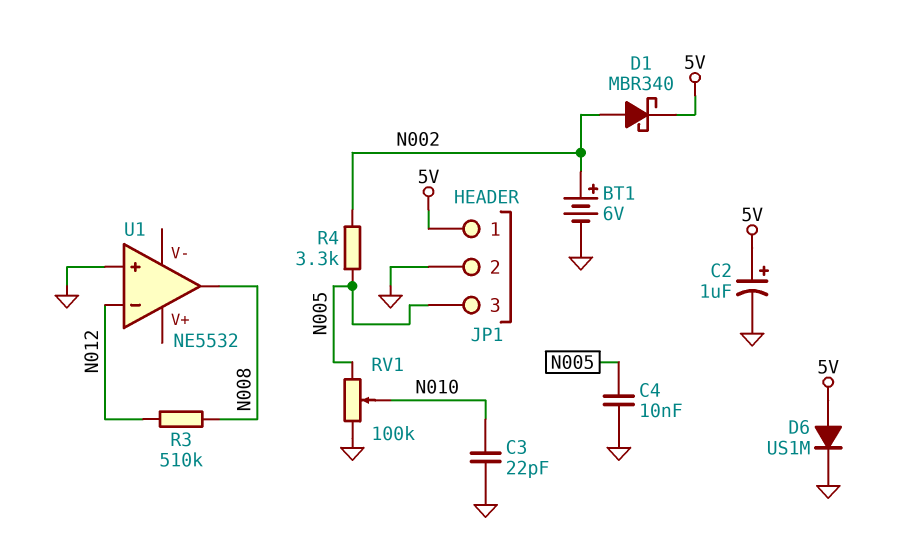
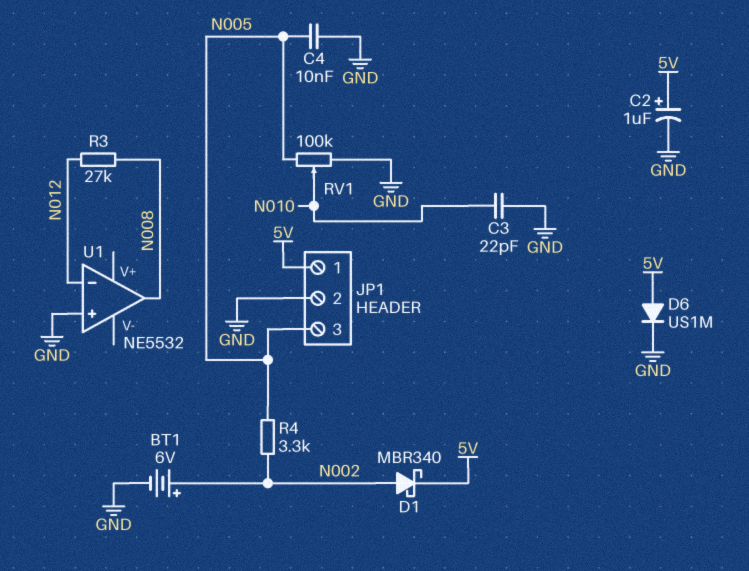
R3: 510k (N008, N012) -> 27k (N008, N012)

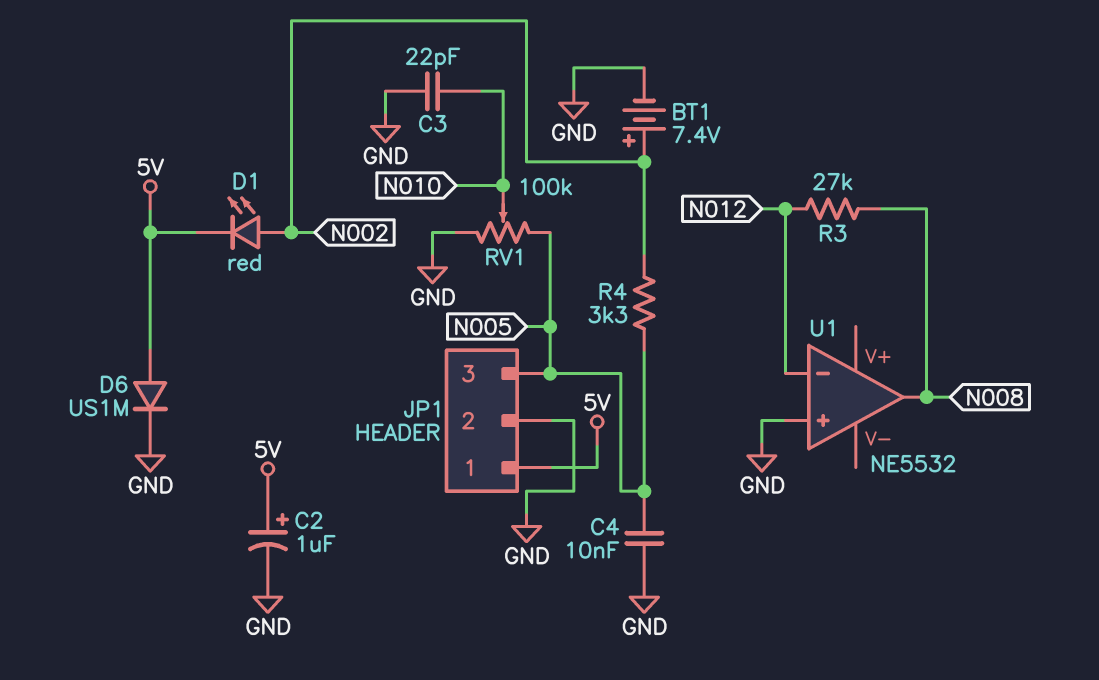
BT1: 6V (plus N002, minus GND) -> 7.4V (plus N002, minus GND)
D1: schottky MBR340 (A N002, K 5V) -> LED red (A N002, K 5V)

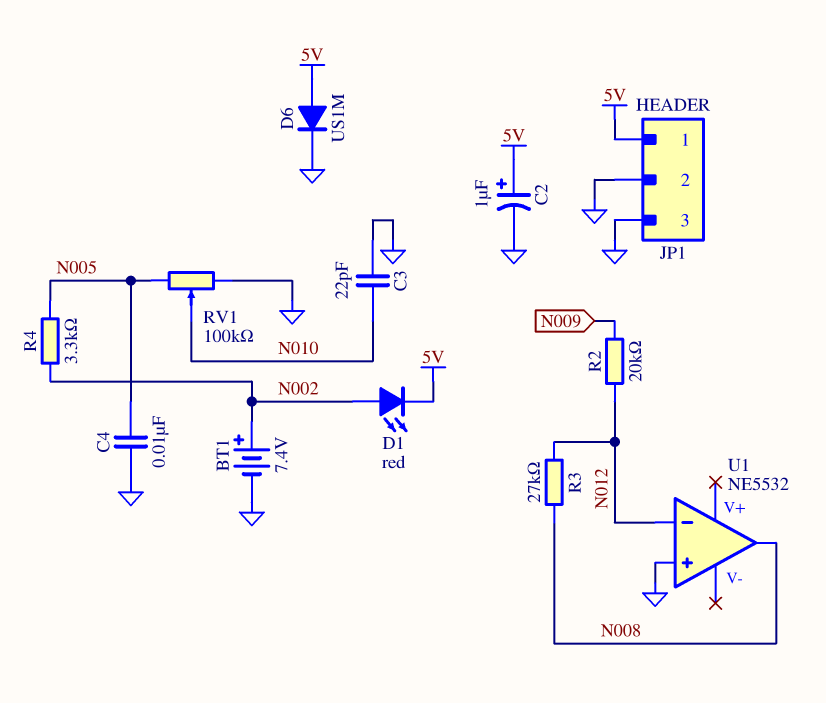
JP1 pin 3: N005 -> GND
R2: none -> 20k (N009, N012)

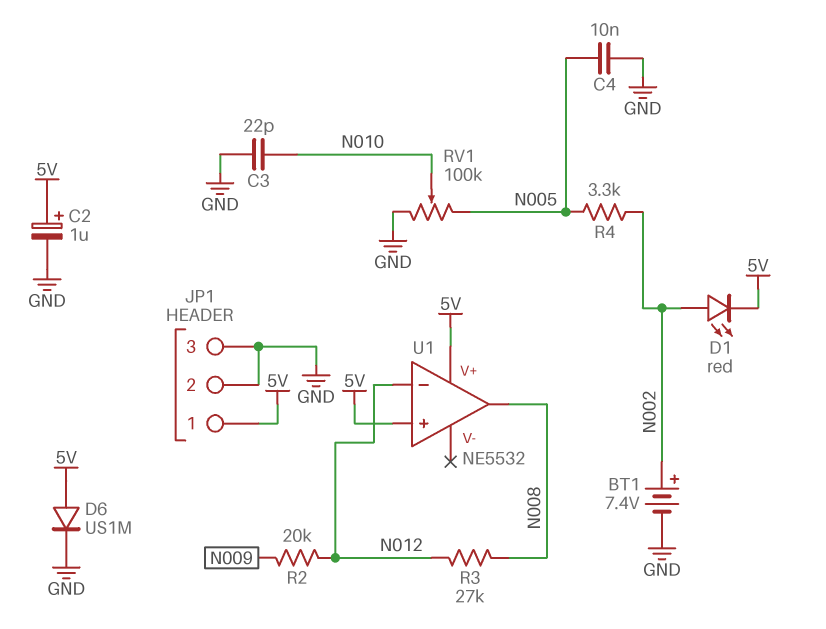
U1 pin V+: none -> 5V
U1 pin in+: GND -> 5V

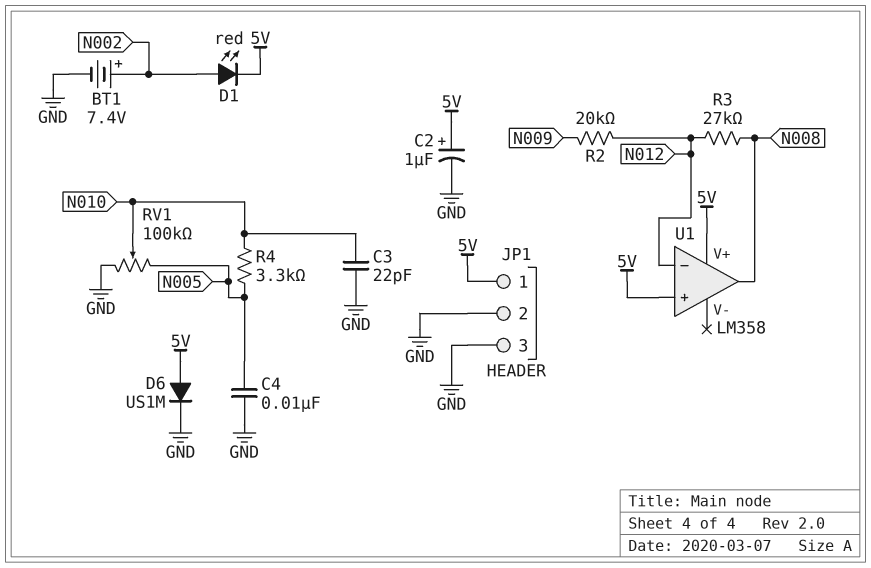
R4: 3.3k (N002, N005) -> 3.3k (N005, N010)
U1: NE5532 -> LM358

